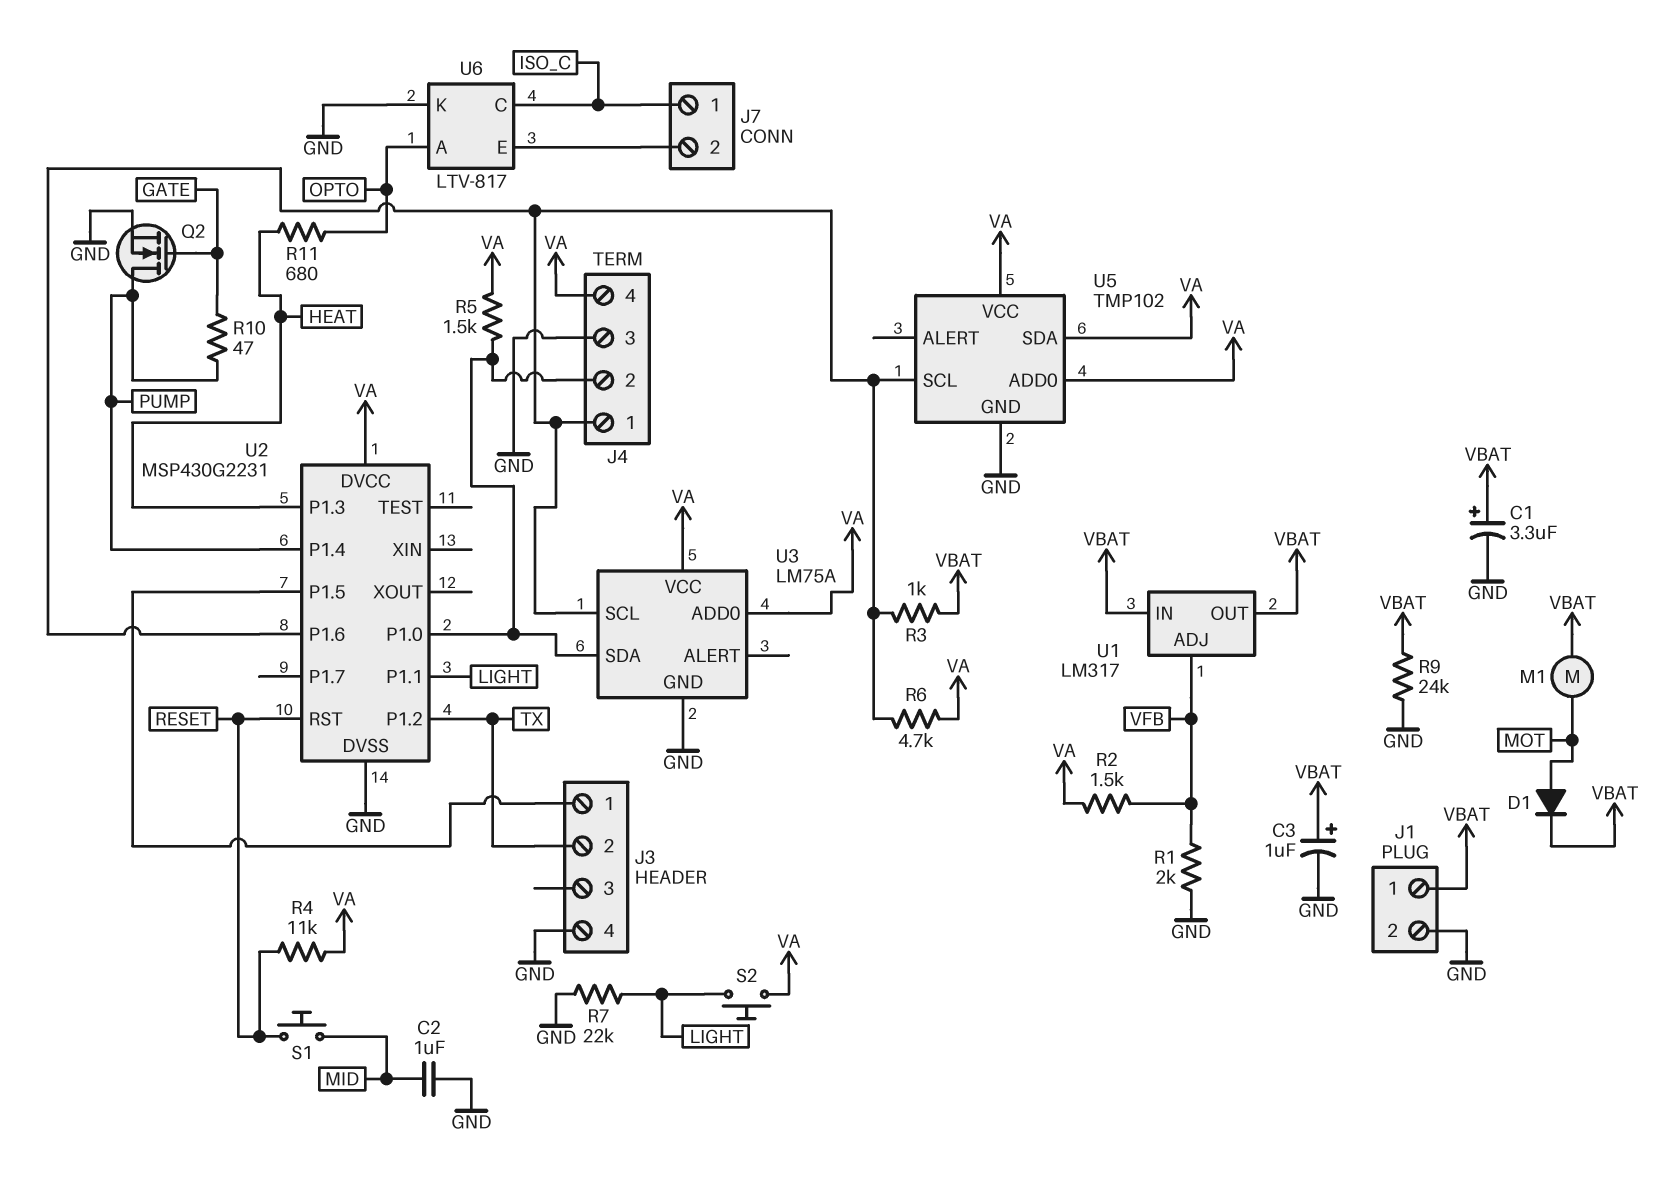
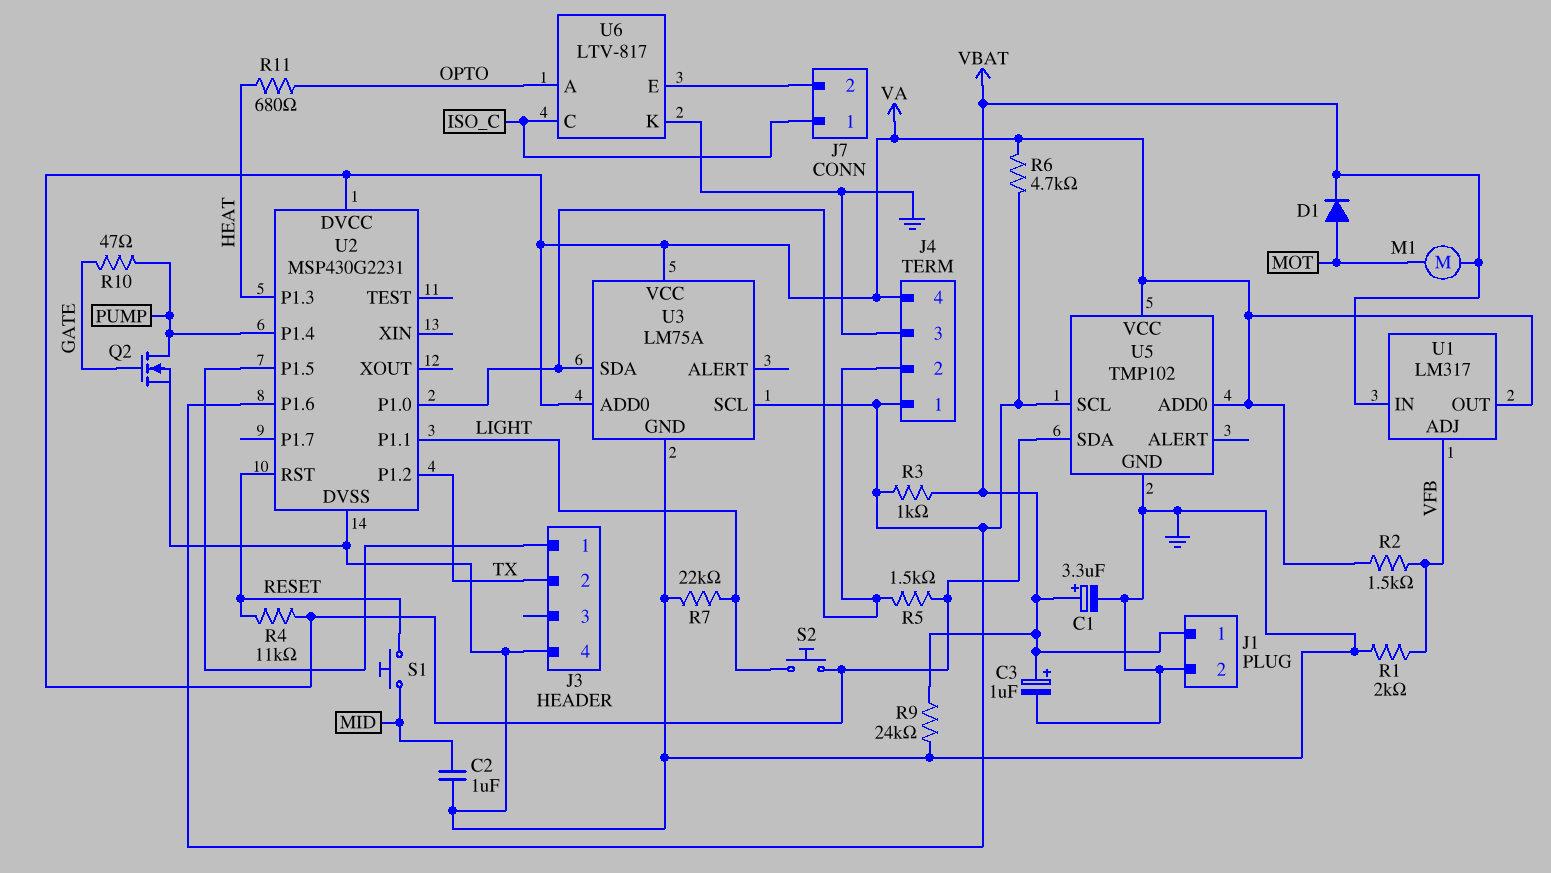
U1 pin OUT: VBAT -> VA

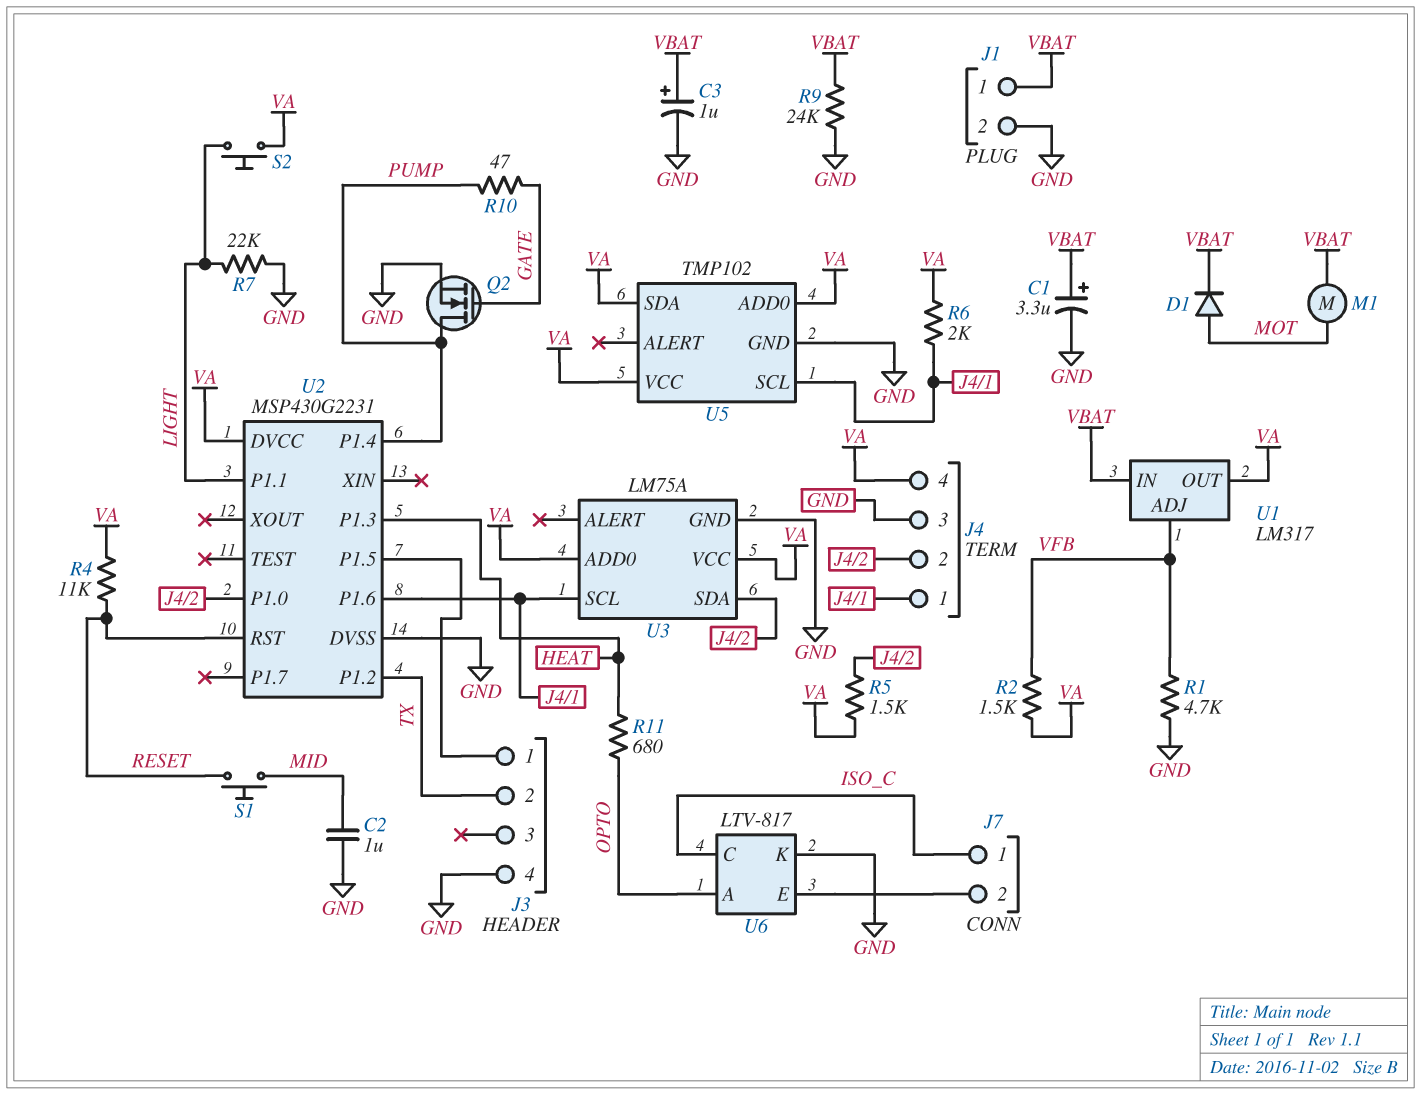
R1: 2k (GND, VFB) -> 4.7k (GND, VFB)
R3: 1k (J4/1, VBAT) -> none
R6: 4.7k (J4/1, VA) -> 2k (J4/1, VA)

